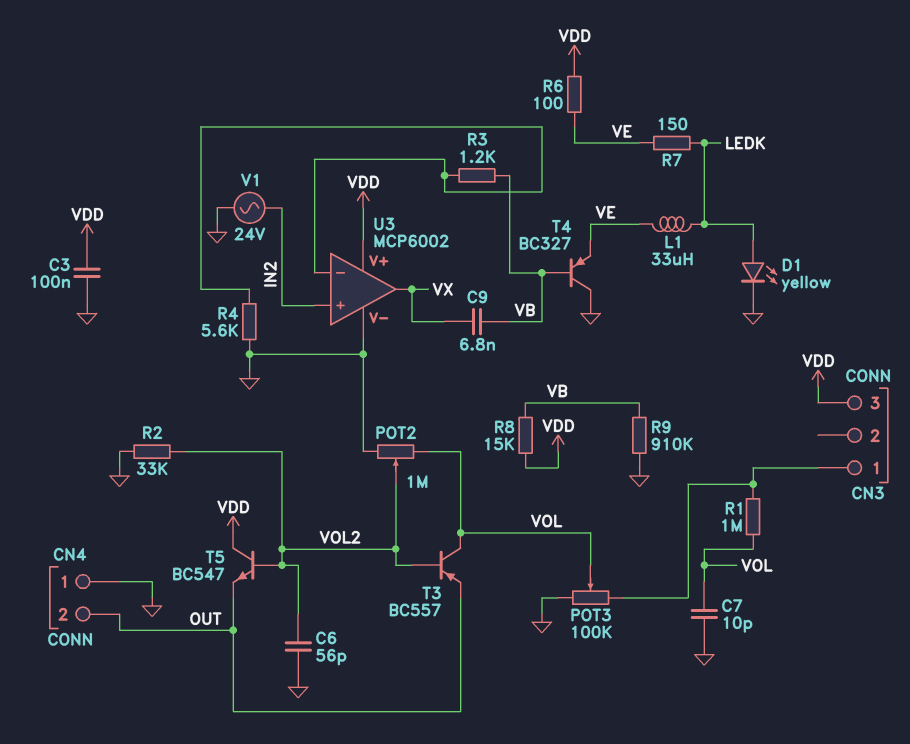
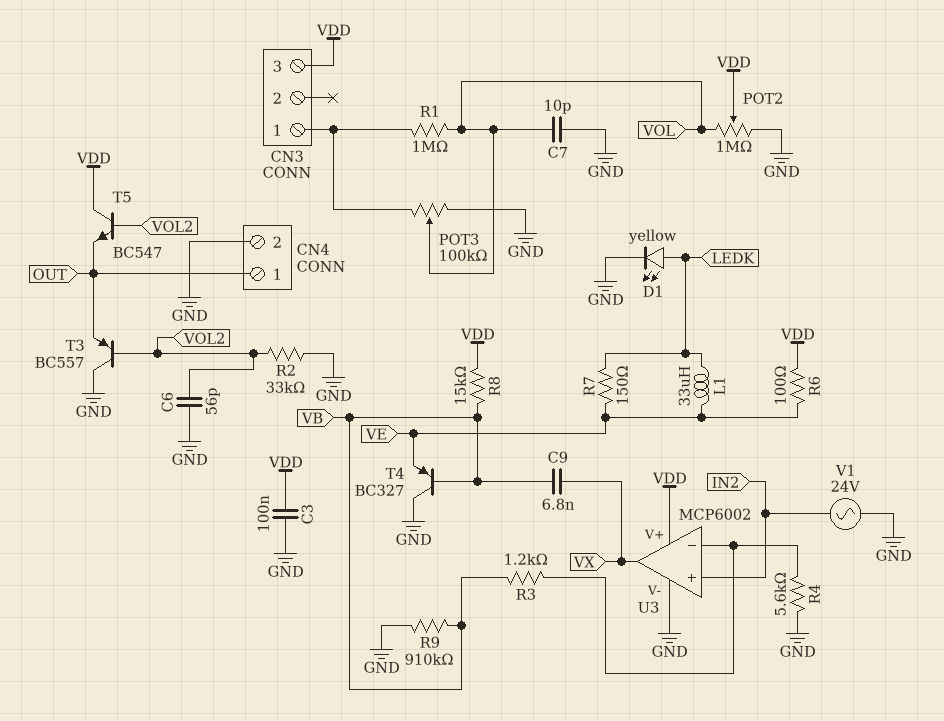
CN4 pin 1: GND -> OUT
CN4 pin 2: OUT -> GND
POT2: 1M (GND, VOL, wiper VOL2) -> 1M (GND, VOL, wiper VDD)
T3: PNP BC557 (B VOL2, C VOL, E OUT) -> PNP BC557 (B VOL2, C GND, E OUT)

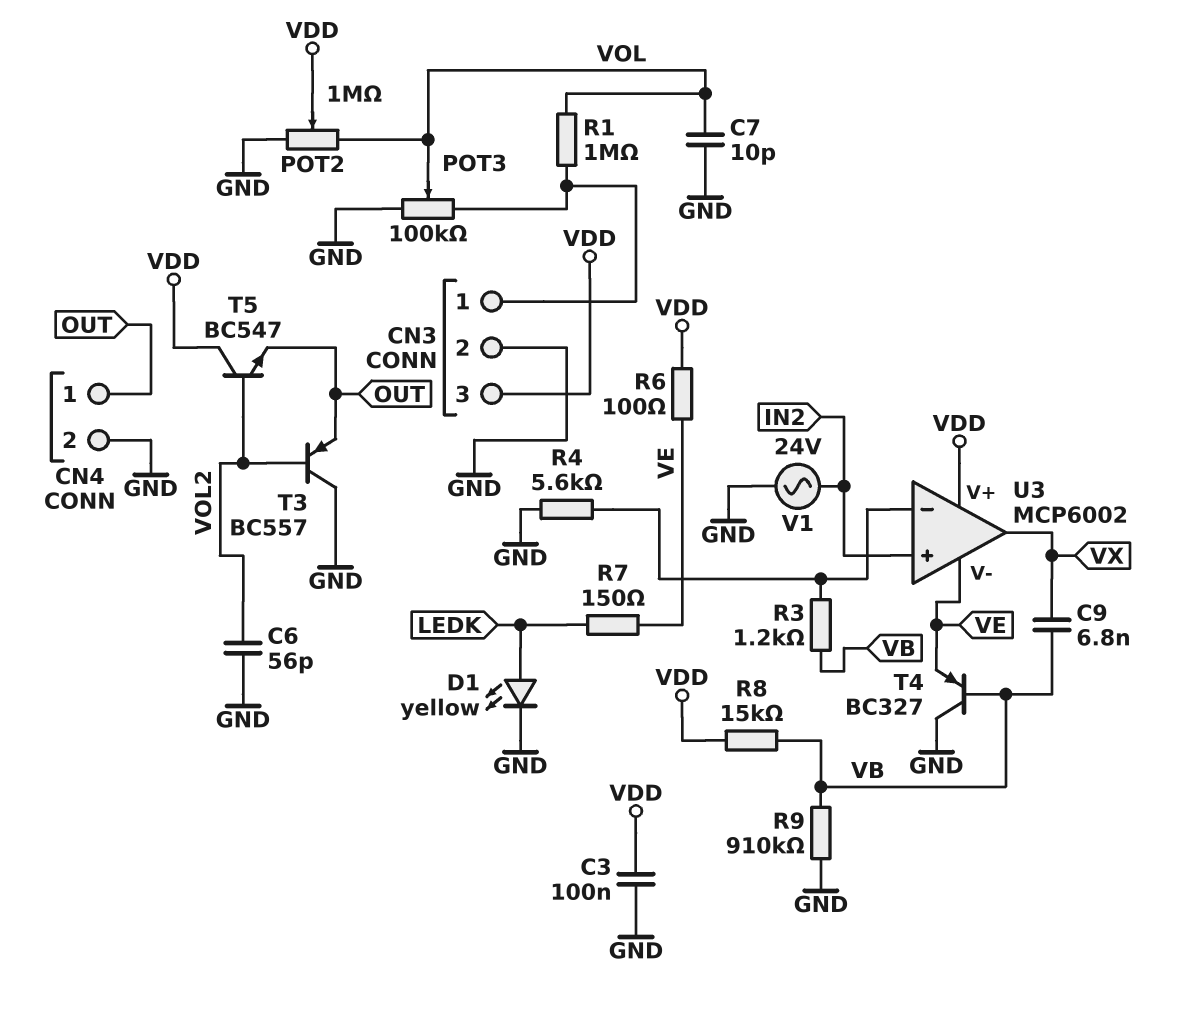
CN3 pin 2: none -> GND
L1: 33uH (LEDK, VE) -> none
R2: 33k (GND, VOL2) -> none
U3 pin V-: GND -> VE

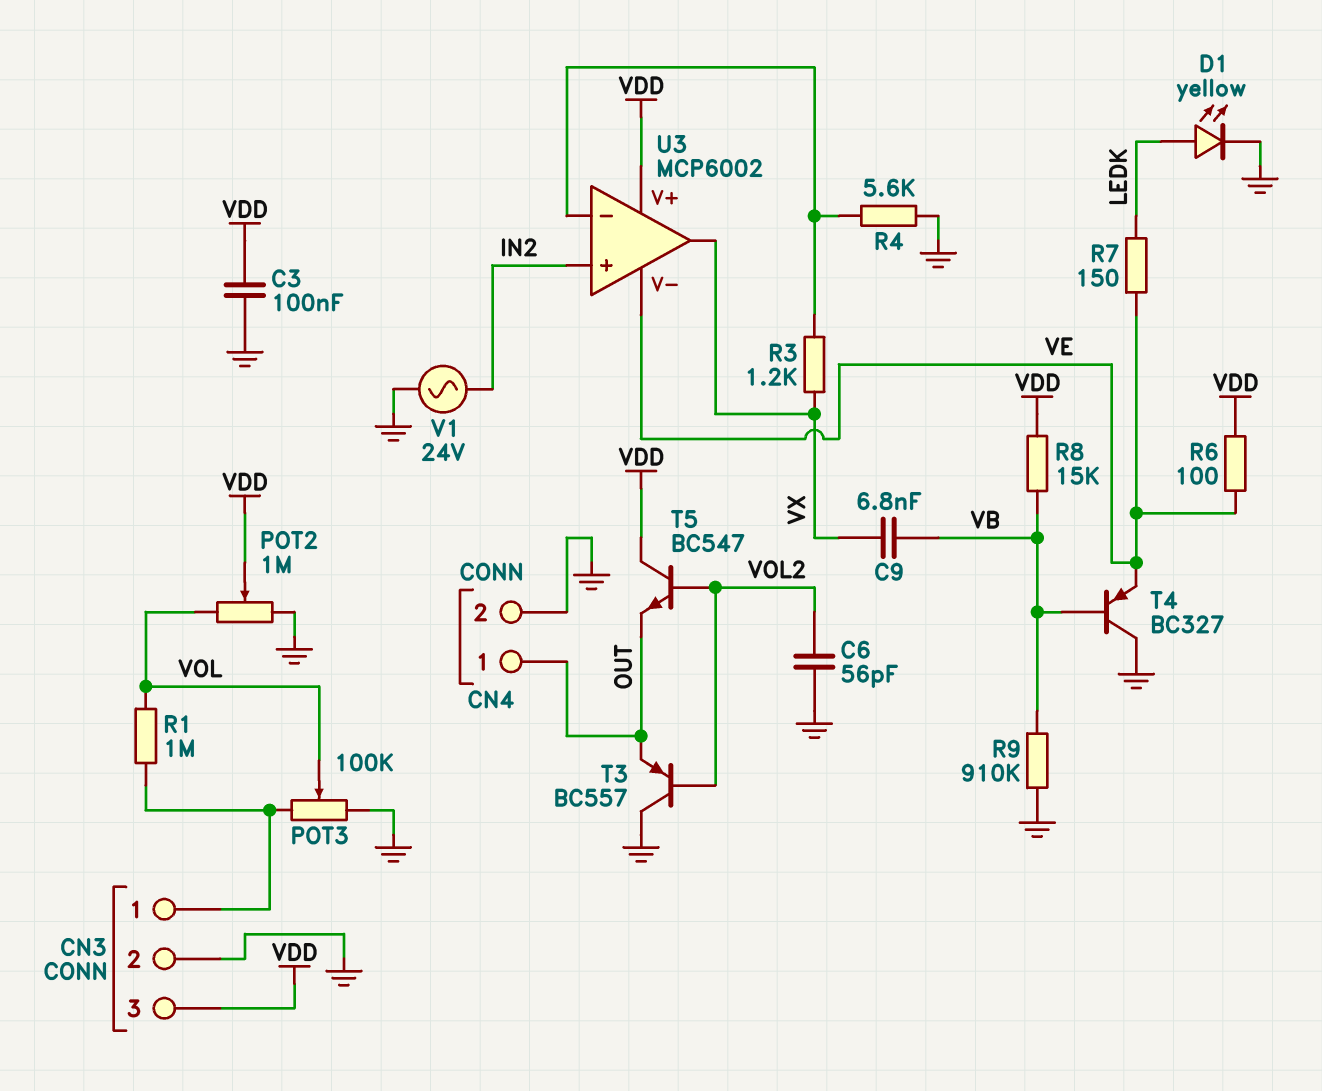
C7: 10pF (GND, VOL) -> none
R3: 1.2k (U3/in-, VB) -> 1.2k (U3/in-, VX)

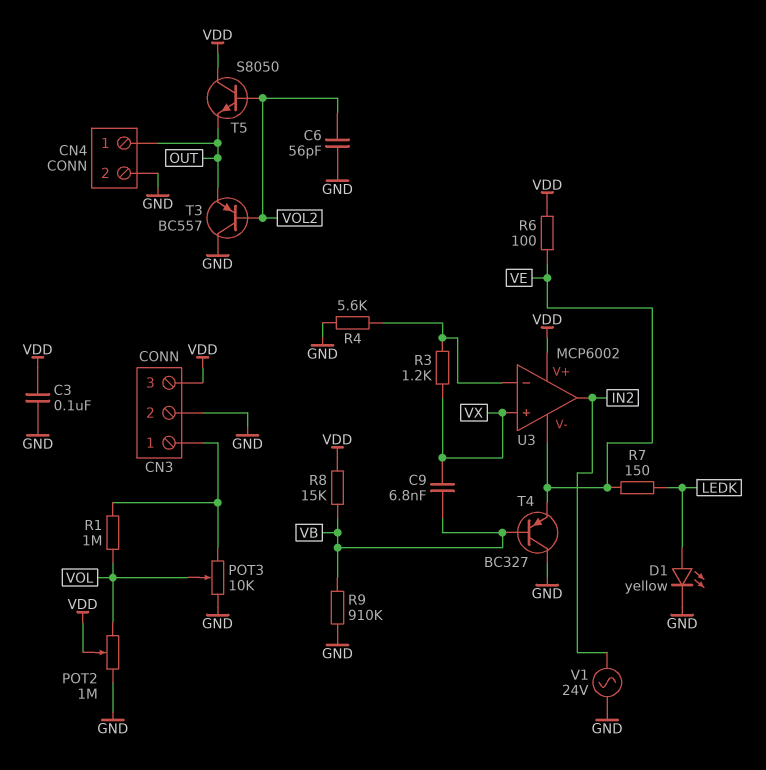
POT3: 100k (CN3/1, GND, wiper VOL) -> 10k (CN3/1, GND, wiper VOL)
T5: NPN BC547 (B VOL2, C VDD, E OUT) -> NPN S8050 (B VOL2, C VDD, E OUT)
U3 pin in+: IN2 -> VX
U3 pin out: VX -> IN2

